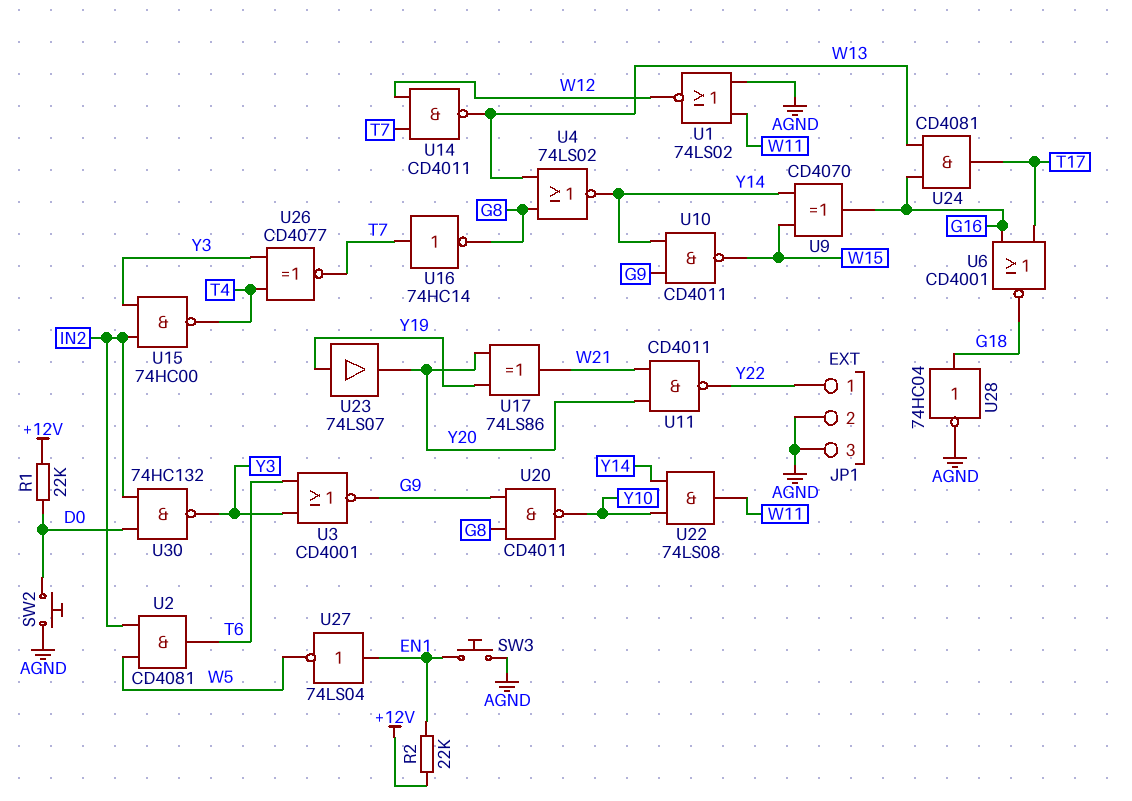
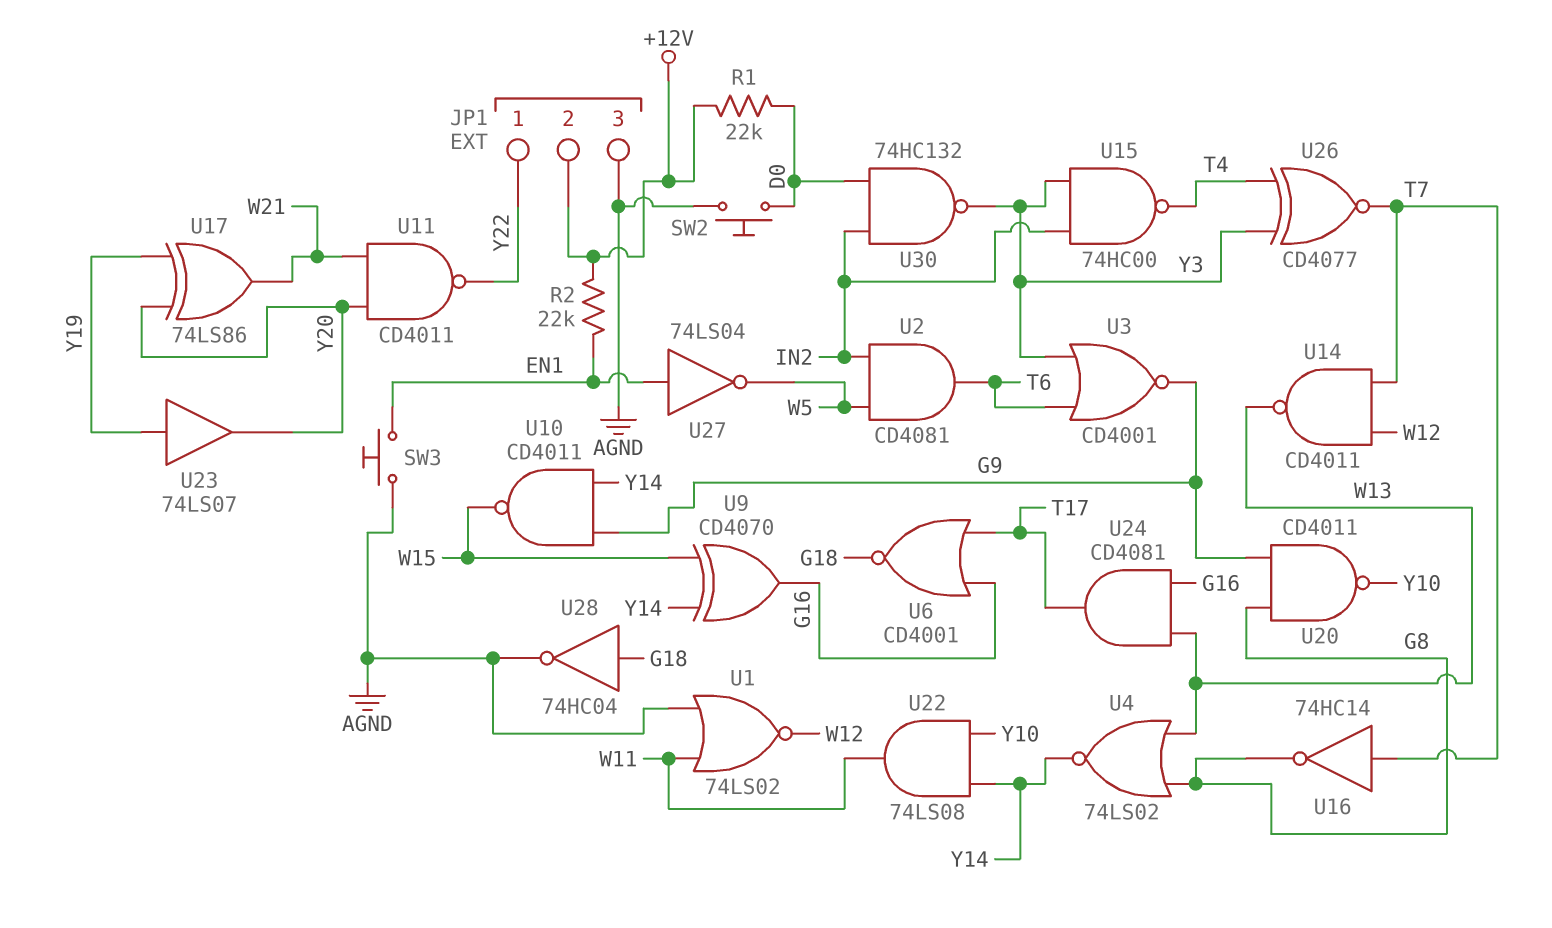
JP1 pin 2: AGND -> +12V

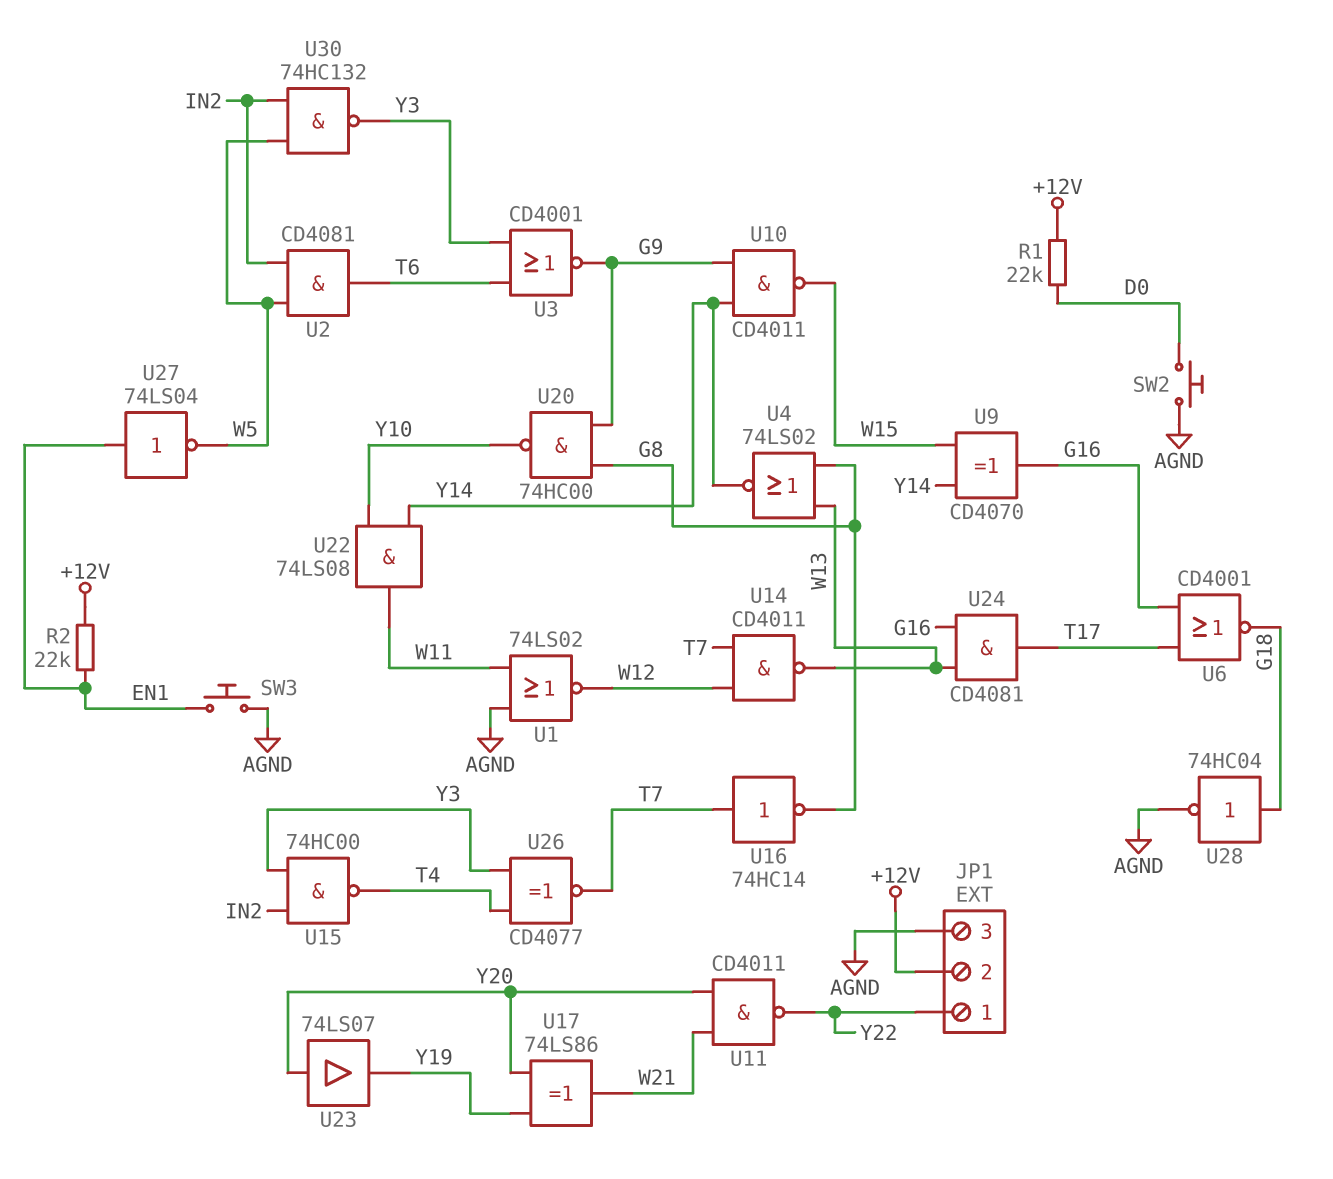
U20: NAND CD4011 (in G8, in G9, out Y10) -> NAND 74HC00 (in G8, in G9, out Y10)
U23: buffer 74LS07 (in Y19, out Y20) -> buffer 74LS07 (in Y20, out Y19)
U30: NAND 74HC132 (in D0, in IN2, out Y3) -> NAND 74HC132 (in IN2, in W5, out Y3)

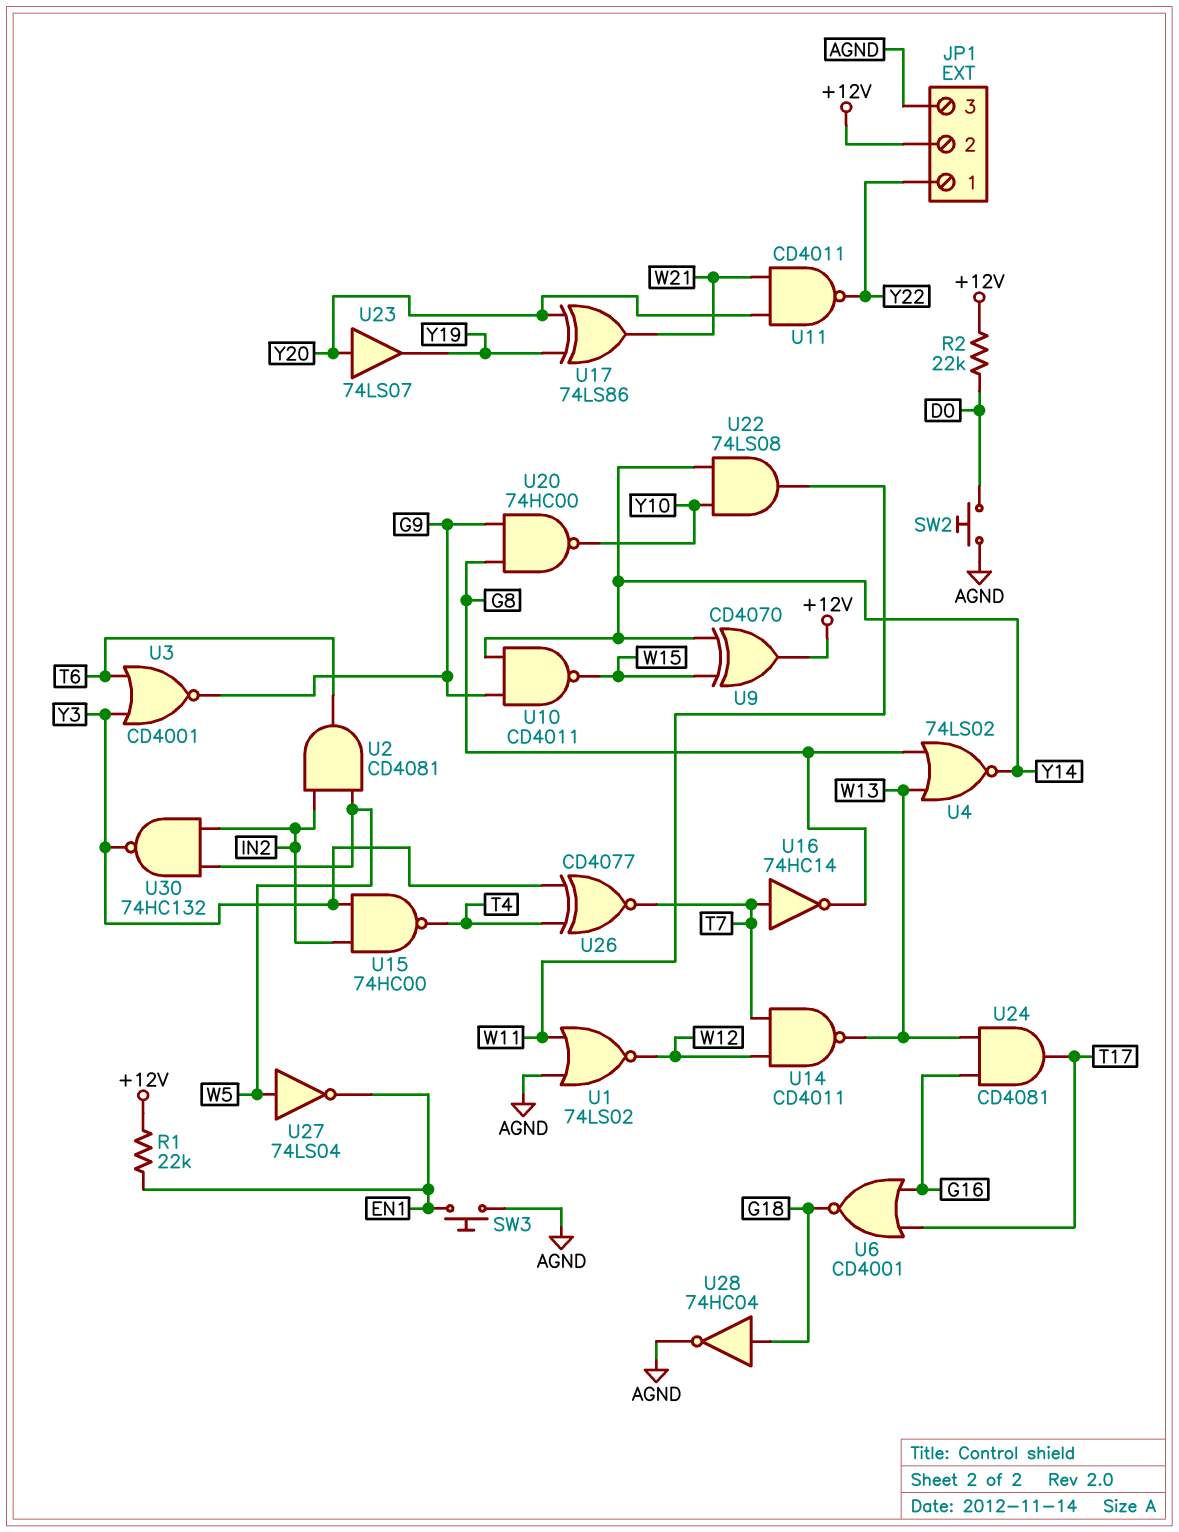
R1: 22k (+12V, D0) -> 22k (+12V, EN1)
R2: 22k (+12V, EN1) -> 22k (+12V, D0)
U9: XOR CD4070 (in W15, in Y14, out G16) -> XOR CD4070 (in W15, in Y14, out +12V)
U27: NOT 74LS04 (in EN1, out W5) -> NOT 74LS04 (in W5, out EN1)

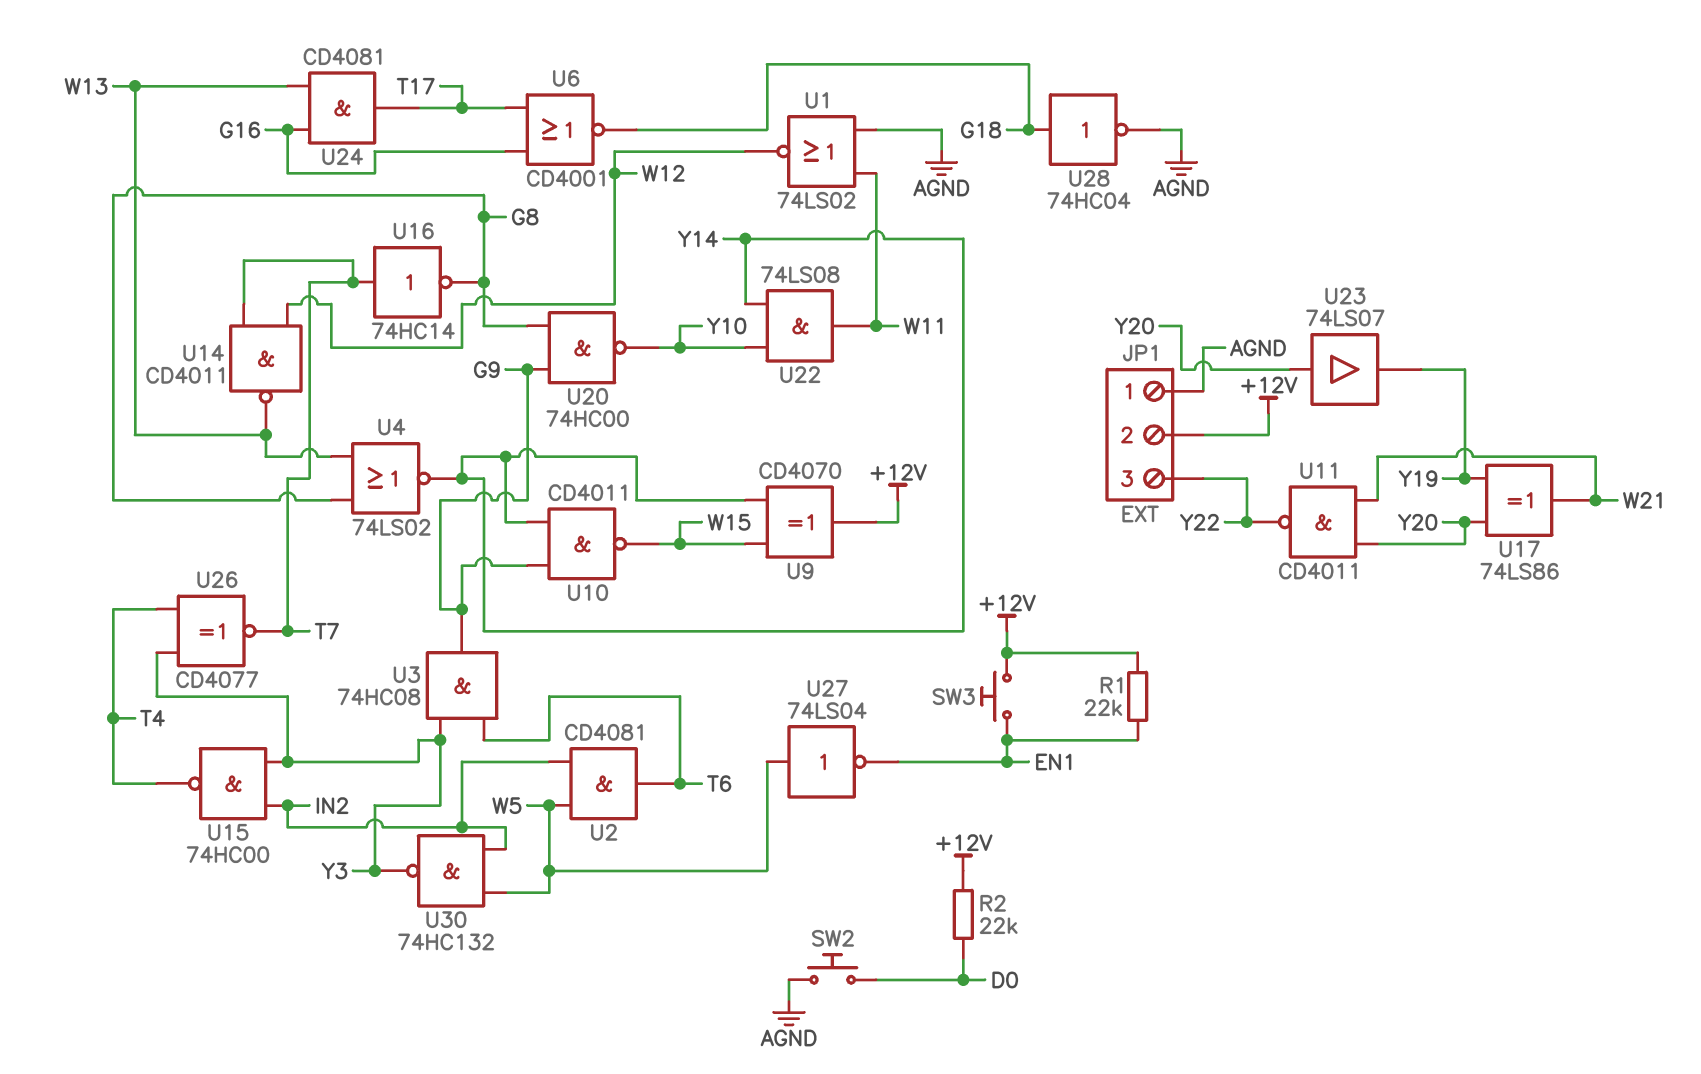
JP1 pin 1: Y22 -> AGND
JP1 pin 3: AGND -> Y22
SW3: button (AGND, EN1) -> button (+12V, EN1)
U3: NOR CD4001 (in T6, in Y3, out G9) -> AND 74HC08 (in T6, in Y3, out G9)

